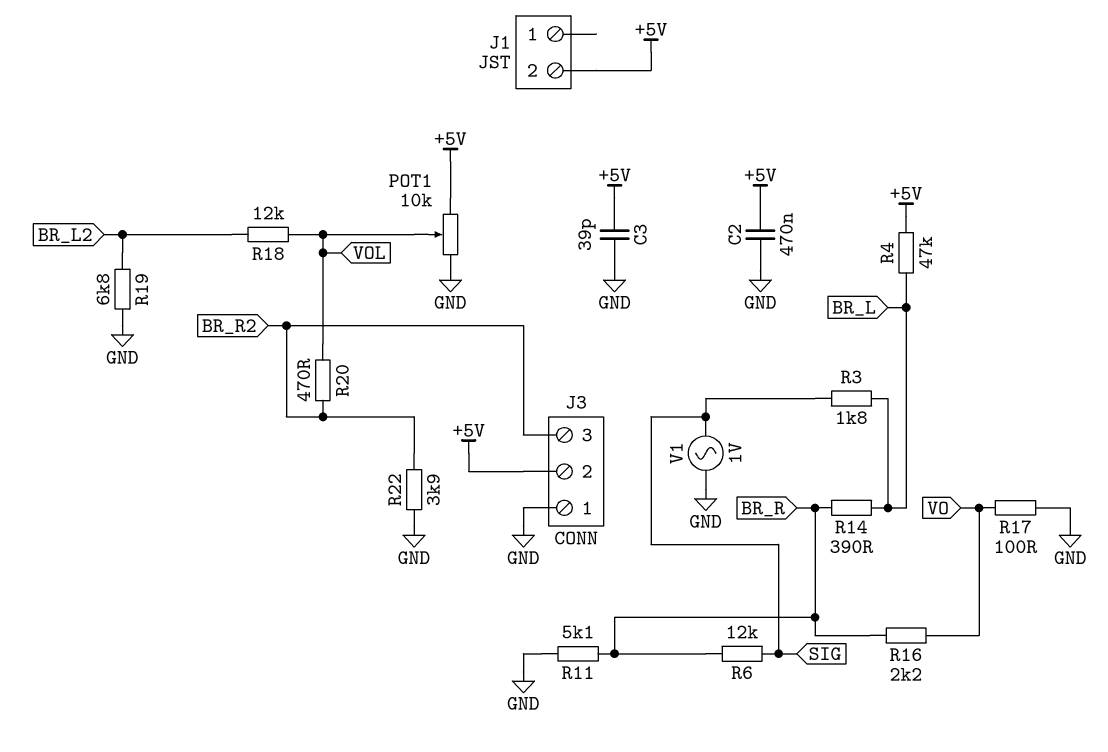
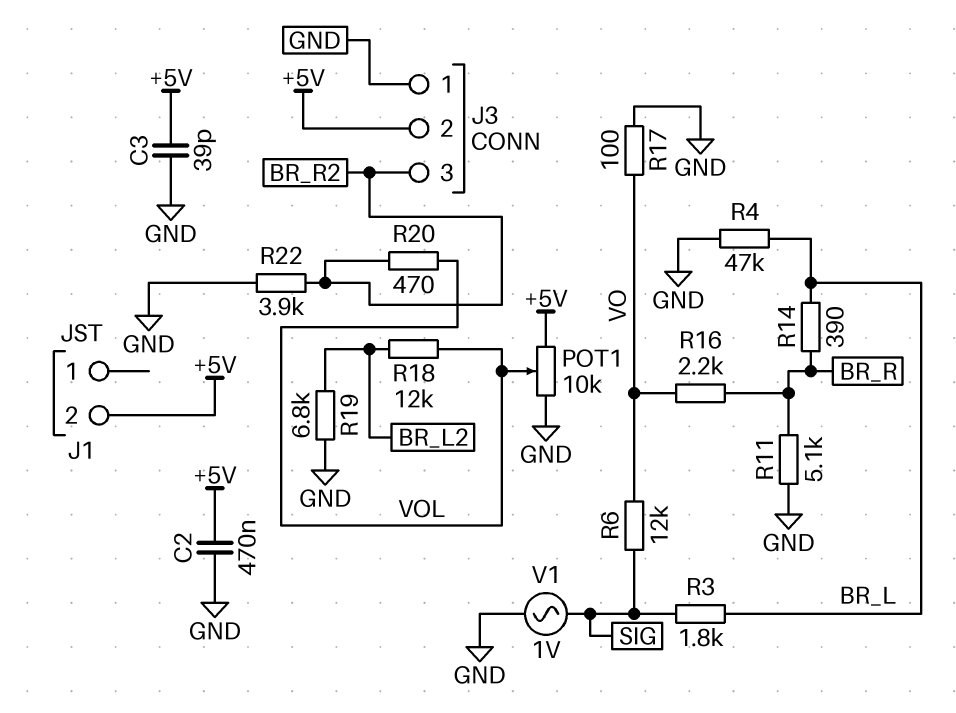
R4: 47k (+5V, BR_L) -> 47k (BR_L, GND)
R6: 12k (BR_R, SIG) -> 12k (SIG, VO)

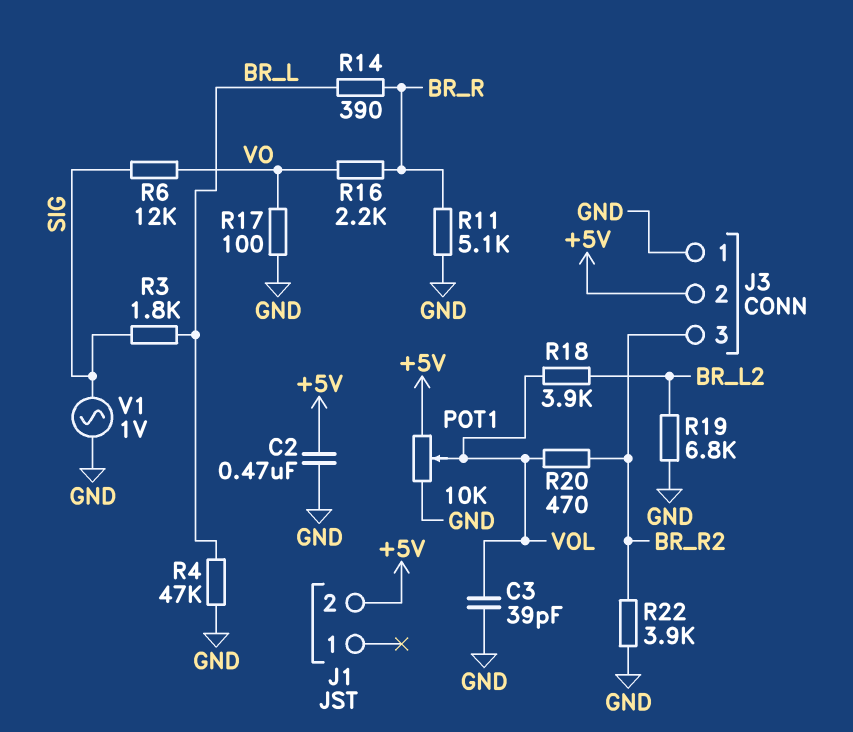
C3: 39pF (+5V, GND) -> 39pF (GND, VOL)
R18: 12k (BR_L2, VOL) -> 3.9k (BR_L2, VOL)

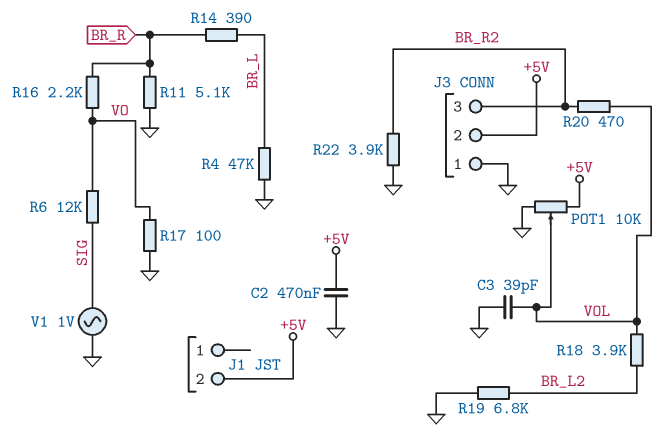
R3: 1.8k (BR_L, SIG) -> none

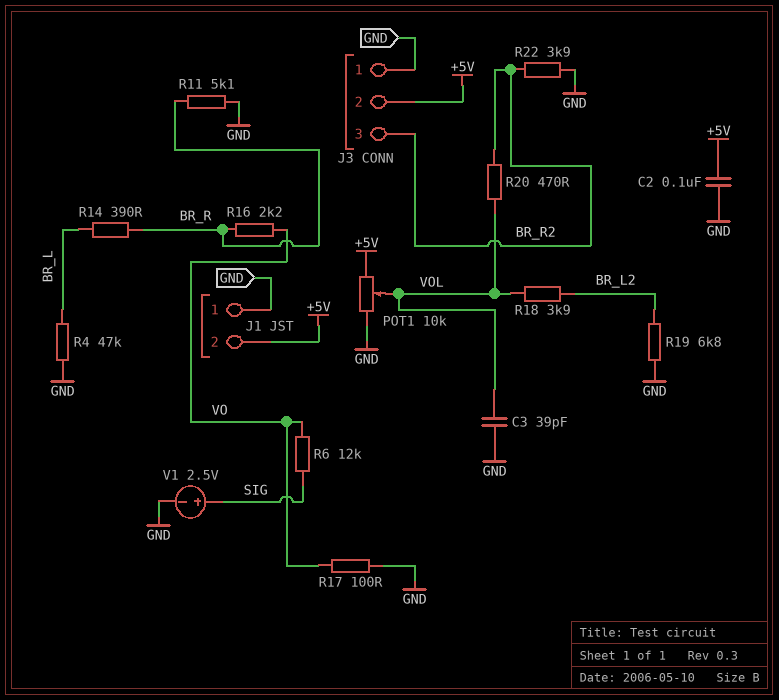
C2: 470nF (+5V, GND) -> 100nF (+5V, GND)
J1 pin 1: none -> GND
V1: AC 1V (GND, SIG) -> 2.5V (plus SIG, minus GND)

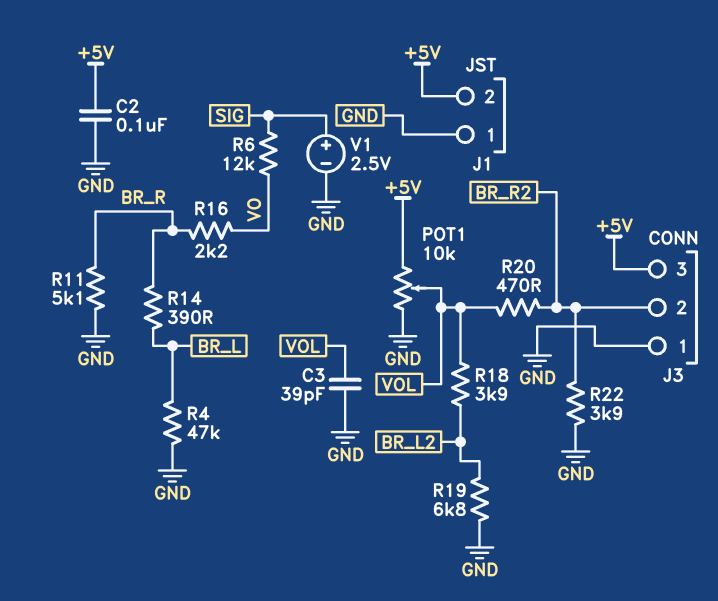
J3 pin 2: +5V -> BR_R2
J3 pin 3: BR_R2 -> +5V
R17: 100 (GND, VO) -> none

